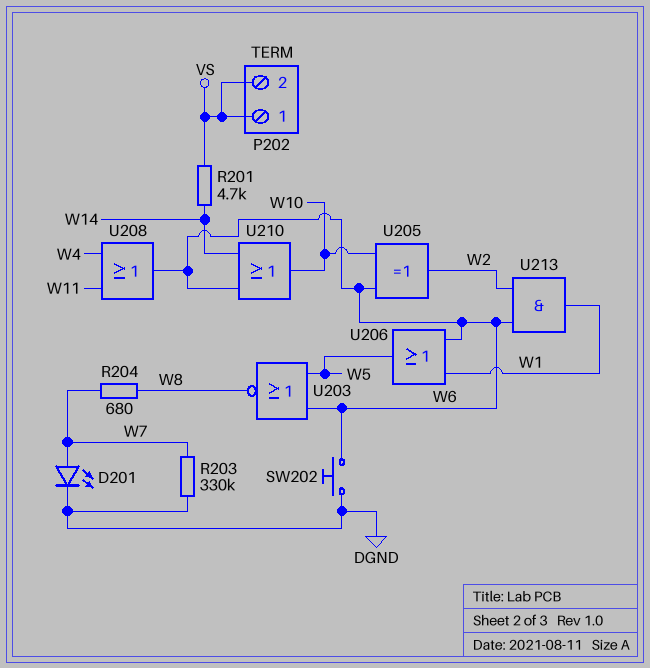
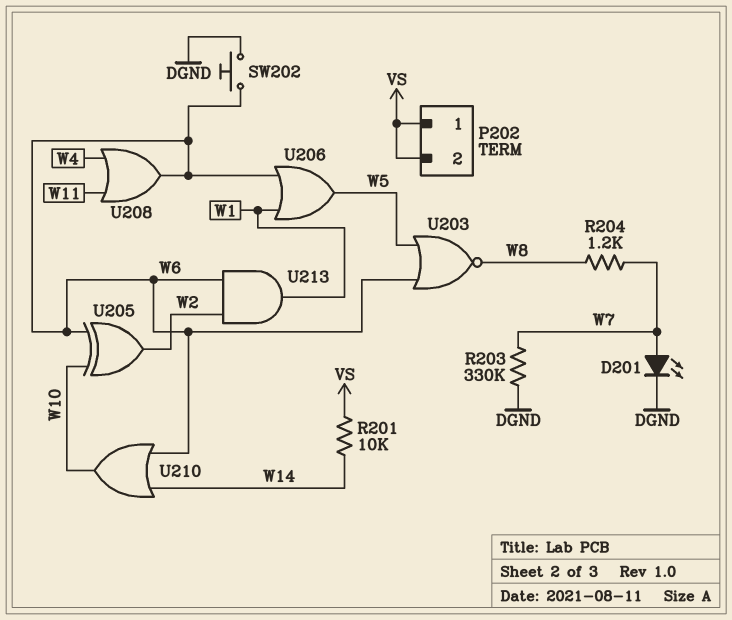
R201: 4.7k (VS, W14) -> 10k (VS, W14)
R204: 680 (W7, W8) -> 1.2k (W7, W8)

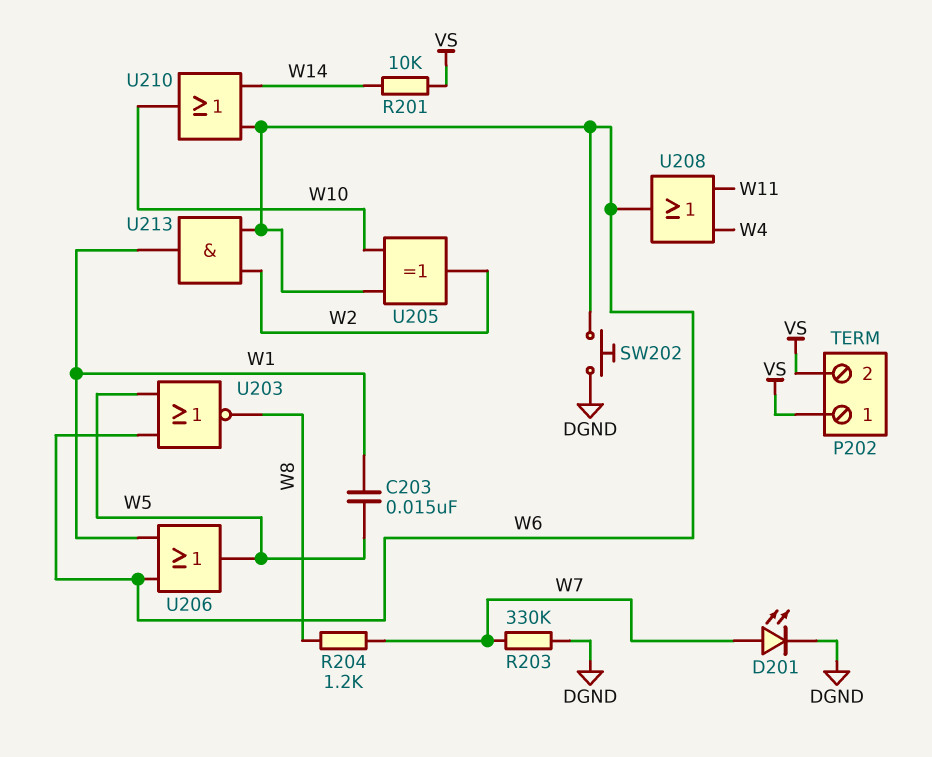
C203: none -> 15nF (W1, W5)

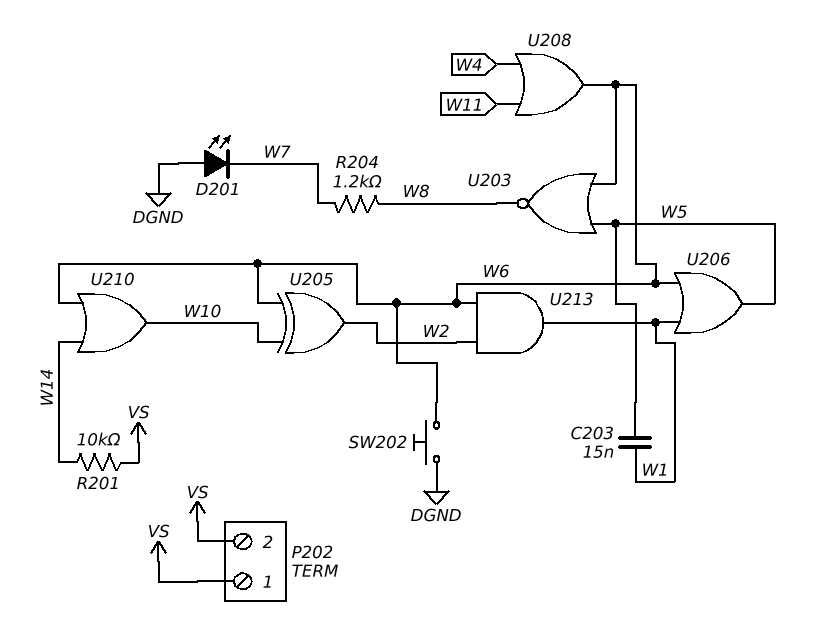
D201: LED (A W7, K DGND) -> LED (A DGND, K W7)
R203: 330k (DGND, W7) -> none

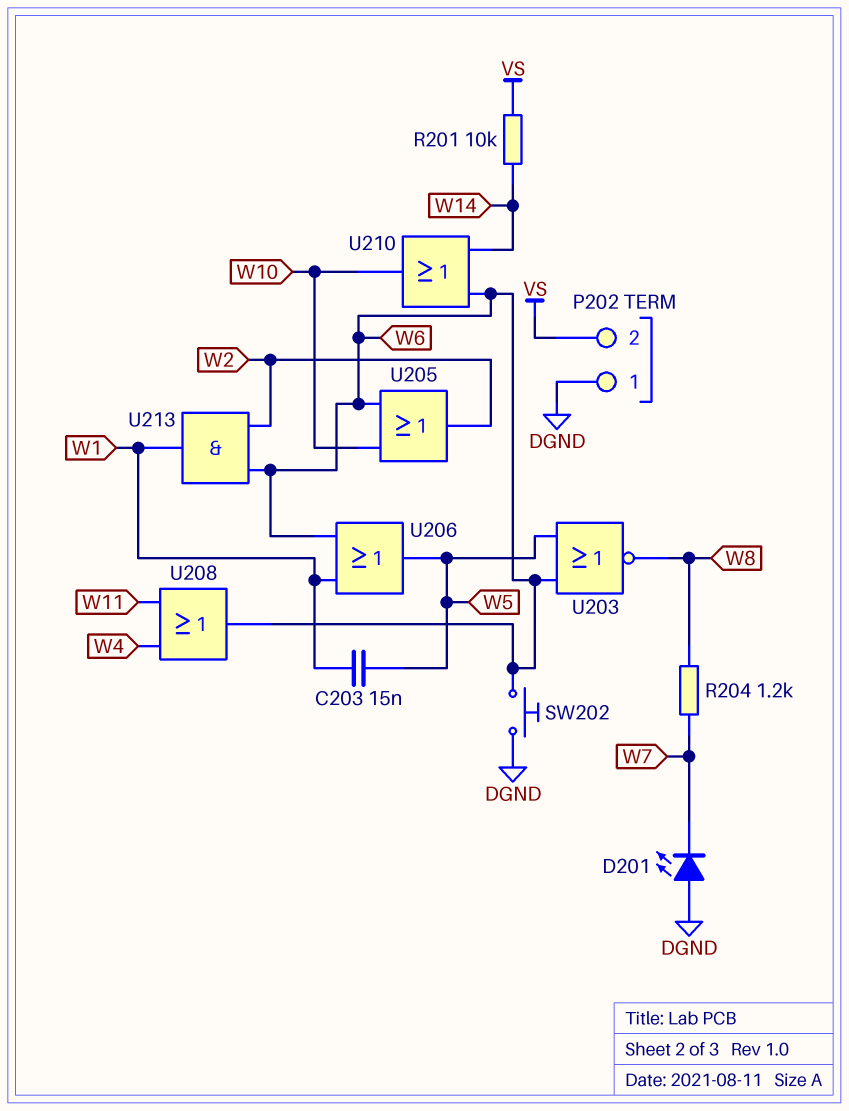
P202 pin 1: VS -> DGND
U205: XOR (in W6, in W10, out W2) -> OR (in W6, in W10, out W2)

